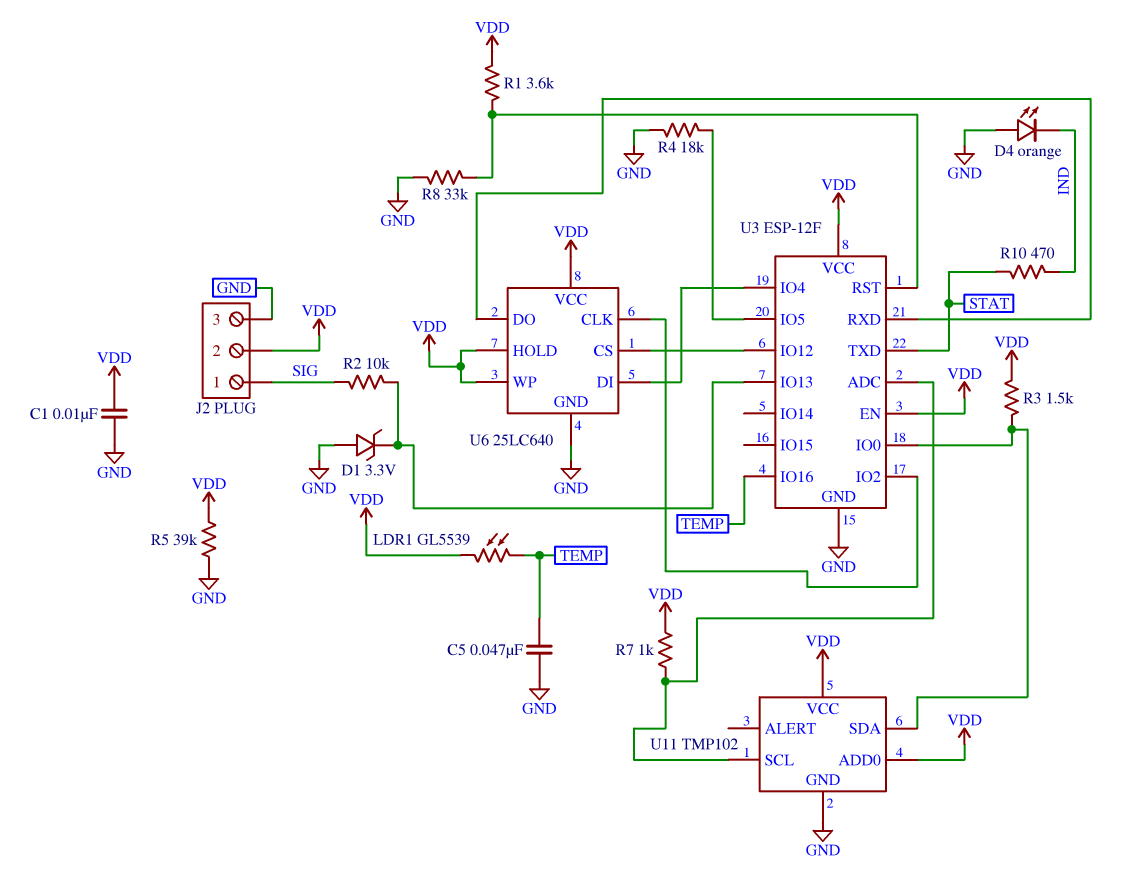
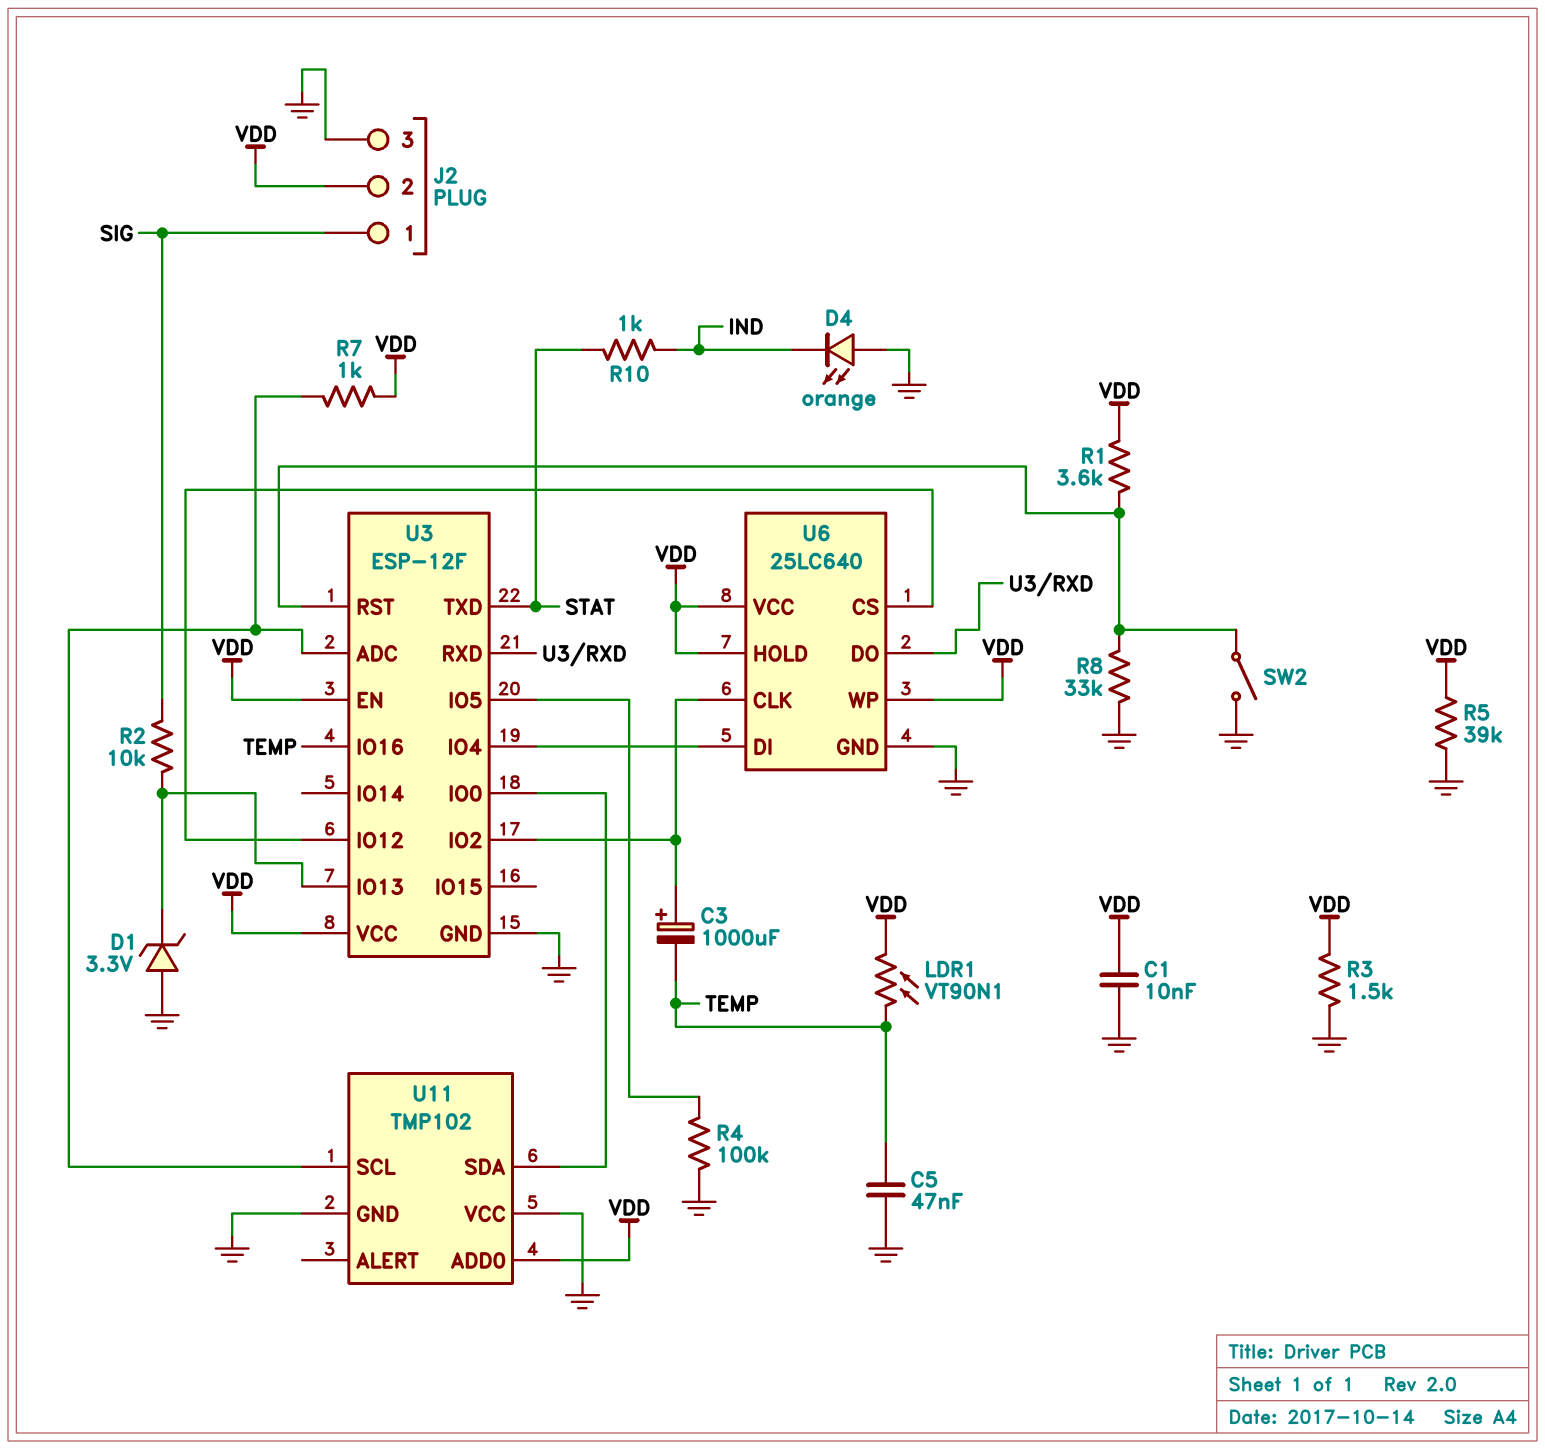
C3: none -> 1000uF (plus U3/IO2, minus TEMP)
LDR1: GL5539 (TEMP, VDD) -> VT90N1 (TEMP, VDD)
R3: 1.5k (U3/IO0, VDD) -> 1.5k (GND, VDD)
R4: 18k (GND, U3/IO5) -> 100k (GND, U3/IO5)
R10: 470 (IND, STAT) -> 1k (IND, STAT)
SW2: none -> switch (GND, U3/RST)
U11 pin VCC: VDD -> GND

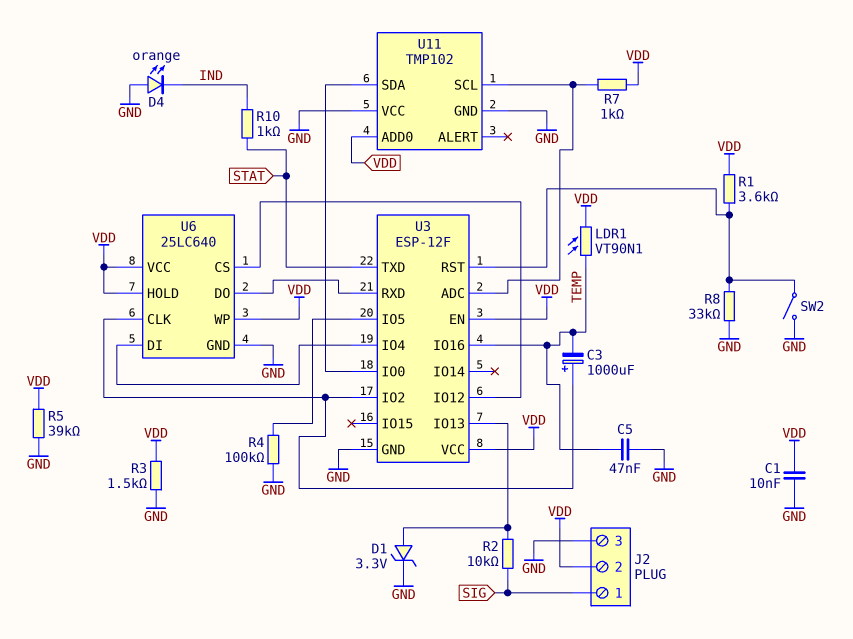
D1: zener 3.3V (A GND, K U3/IO13) -> zener 3.3V (A U3/IO13, K GND)

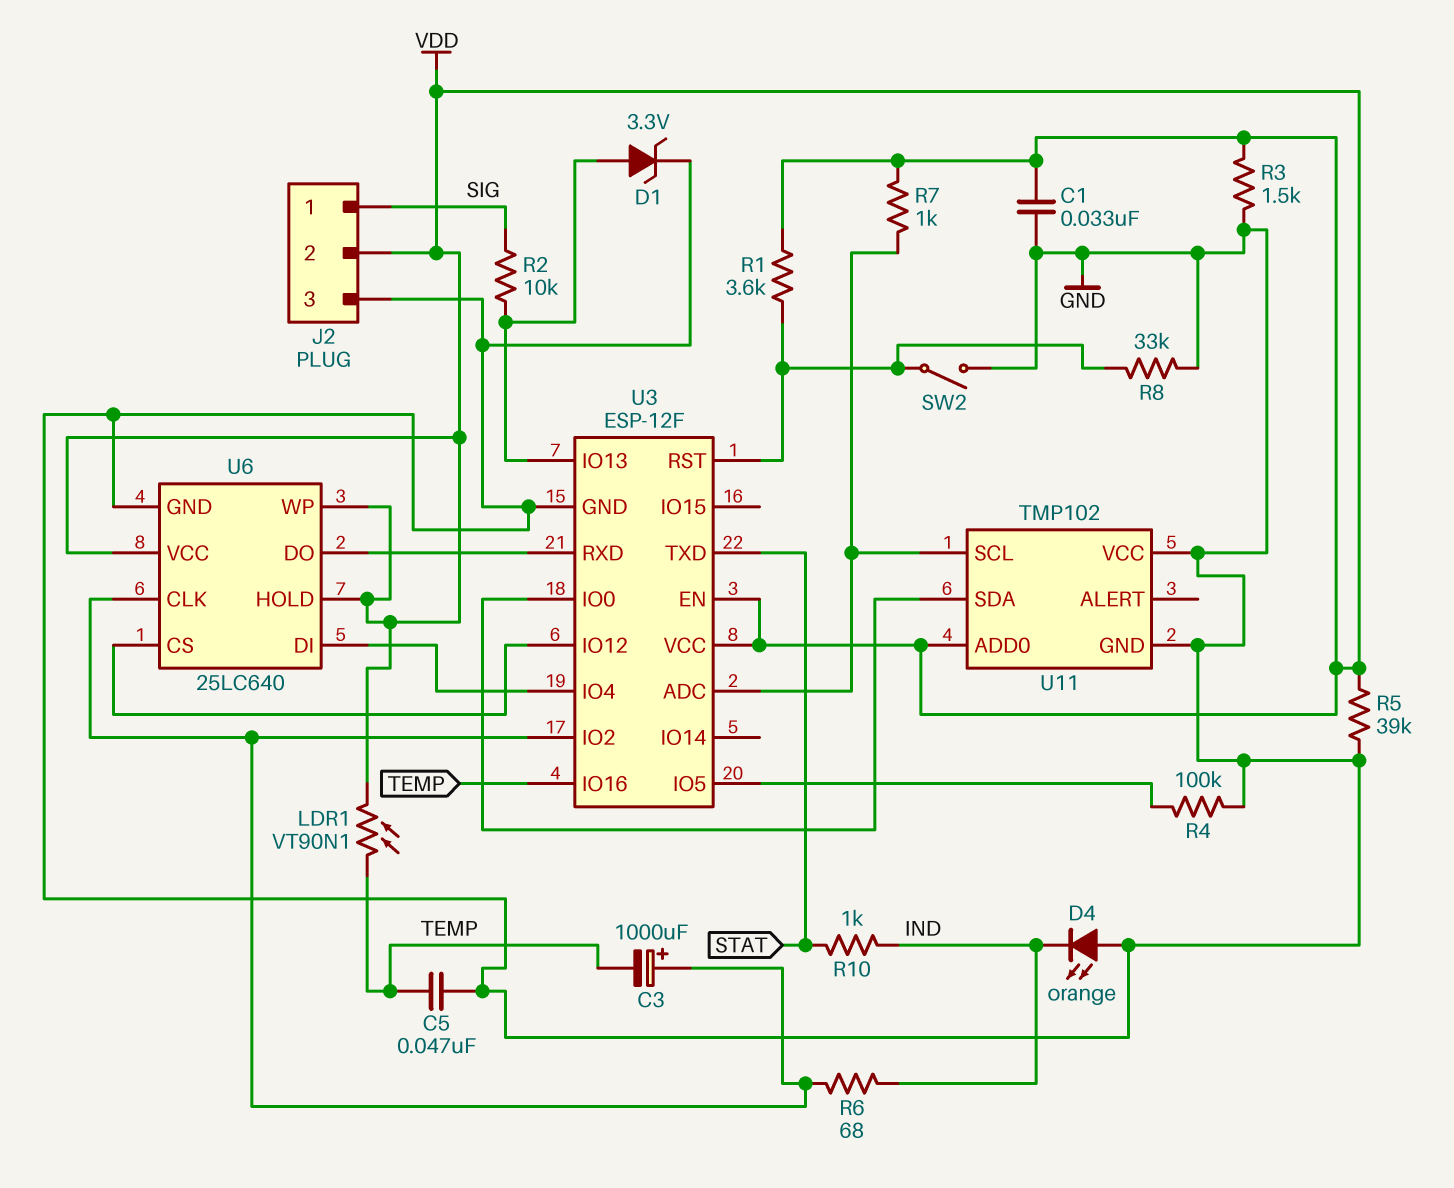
C1: 10nF (GND, VDD) -> 33nF (GND, VDD)
R6: none -> 68 (IND, U3/IO2)

